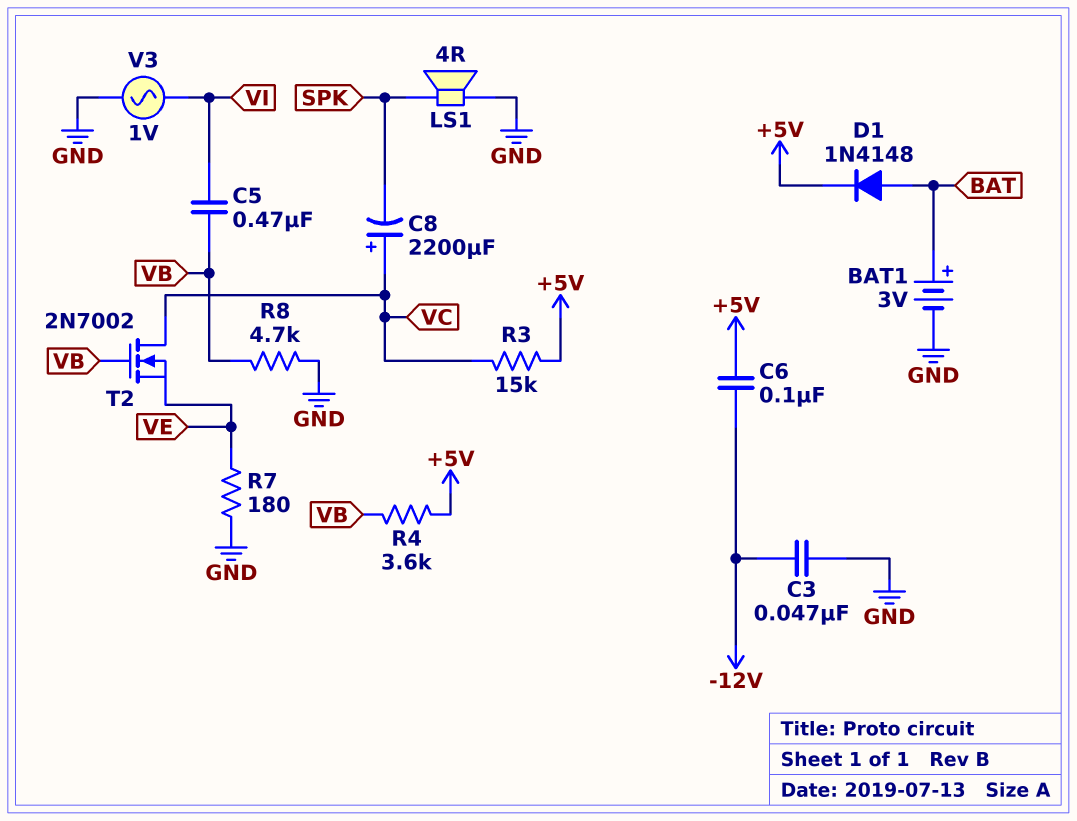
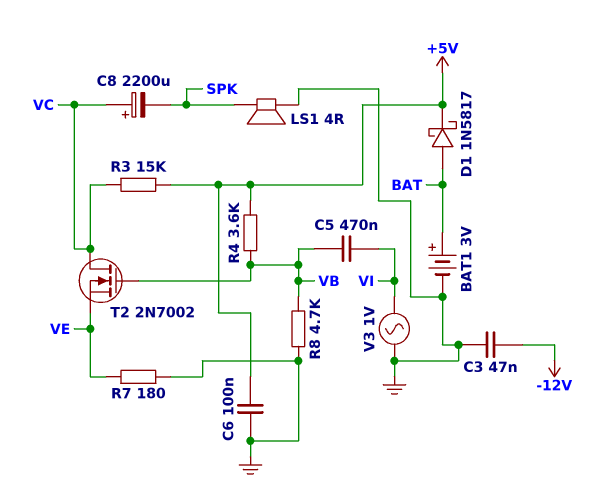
C6: 100nF (+5V, -12V) -> 100nF (+5V, GND)
D1: diode 1N4148 (A BAT, K +5V) -> schottky 1N5817 (A BAT, K +5V)

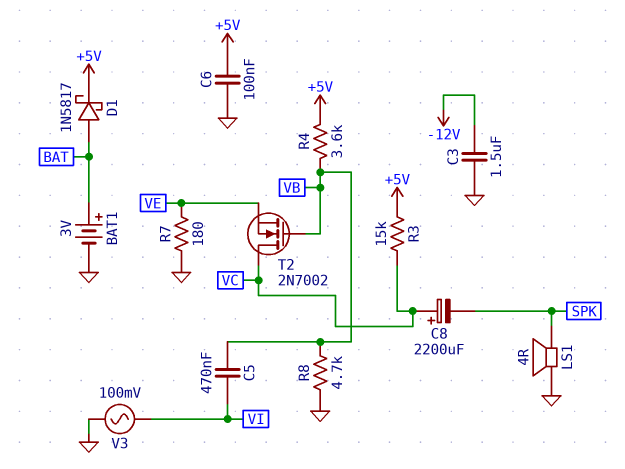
C3: 47nF (-12V, GND) -> 1.5uF (-12V, GND)
V3: AC 1V (GND, VI) -> AC 100mV (GND, VI)

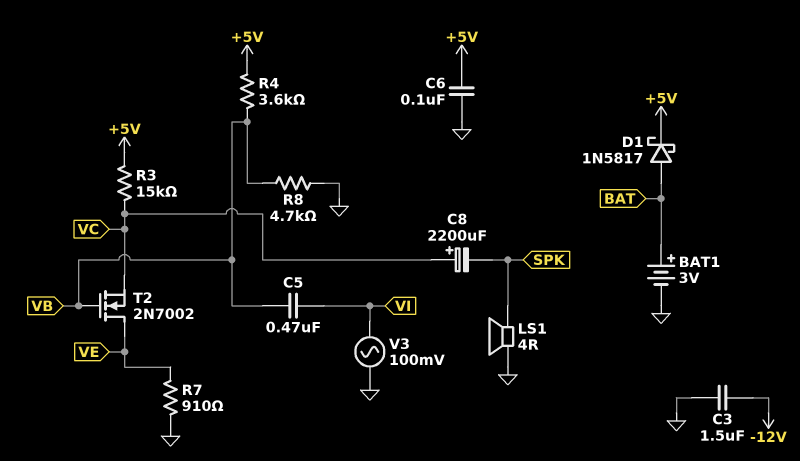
R7: 180 (GND, VE) -> 910 (GND, VE)
T2: NMOS 2N7002 (G VB, D VC, S VE) -> NMOS 2N7002 (G VB, D VE, S VC)

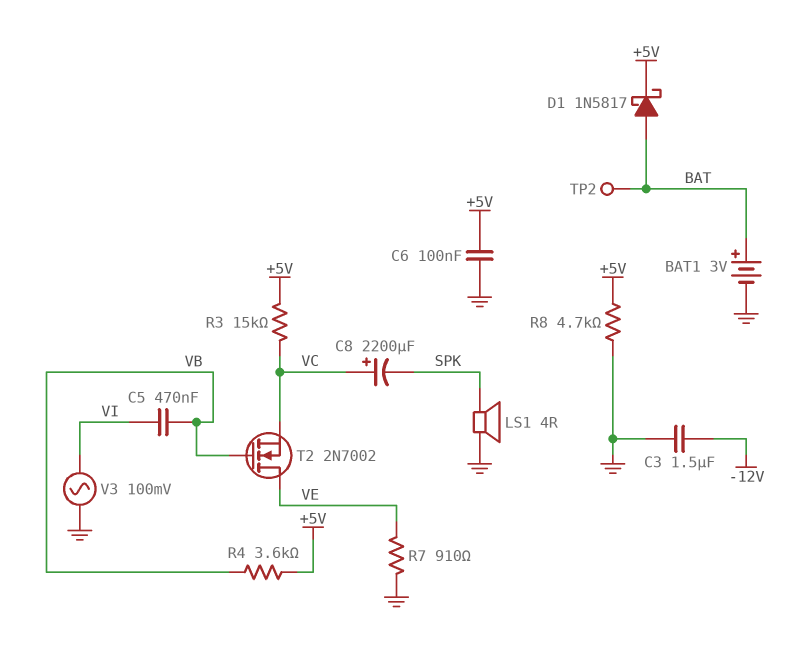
R8: 4.7k (GND, VB) -> 4.7k (+5V, GND)
TP2: none -> test point (BAT)

